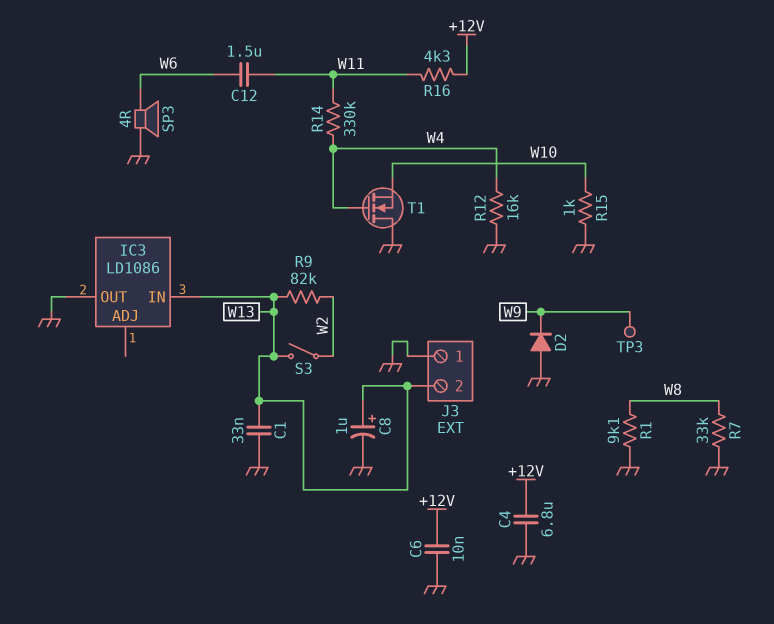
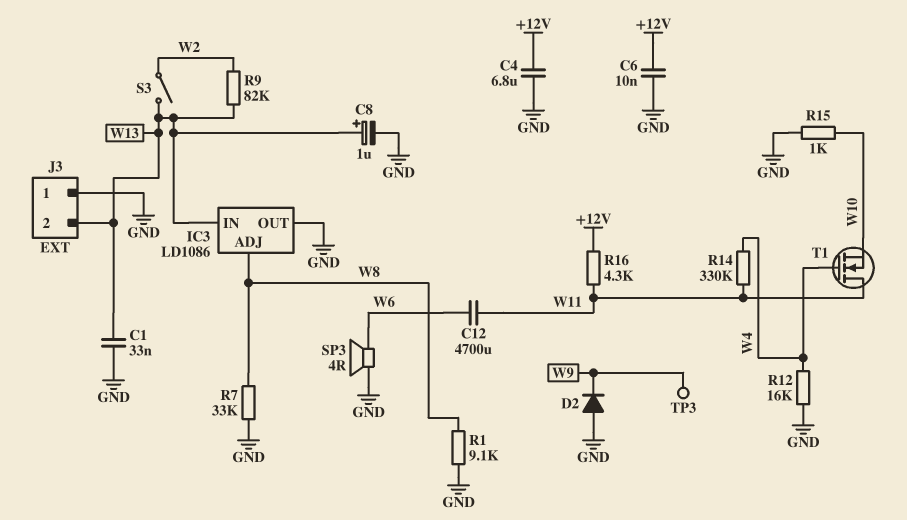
C12: 1.5uF (W6, W11) -> 4700uF (W6, W11)
IC3 pin ADJ: none -> W8
T1: NMOS (G W4, D GND, S W10) -> NMOS (G W4, D W11, S W10)

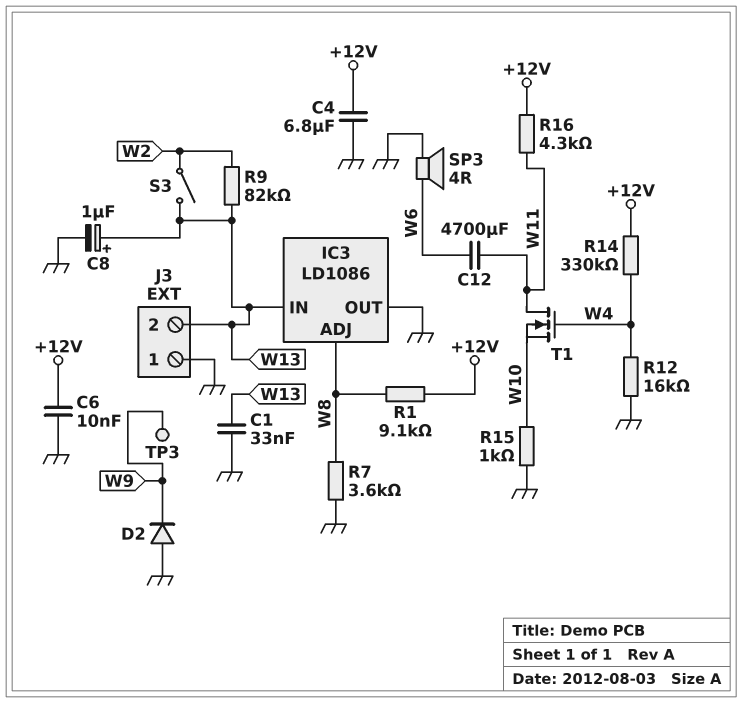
R1: 9.1k (GND, W8) -> 9.1k (+12V, W8)
R7: 33k (GND, W8) -> 3.6k (GND, W8)
R14: 330k (W4, W11) -> 330k (+12V, W4)

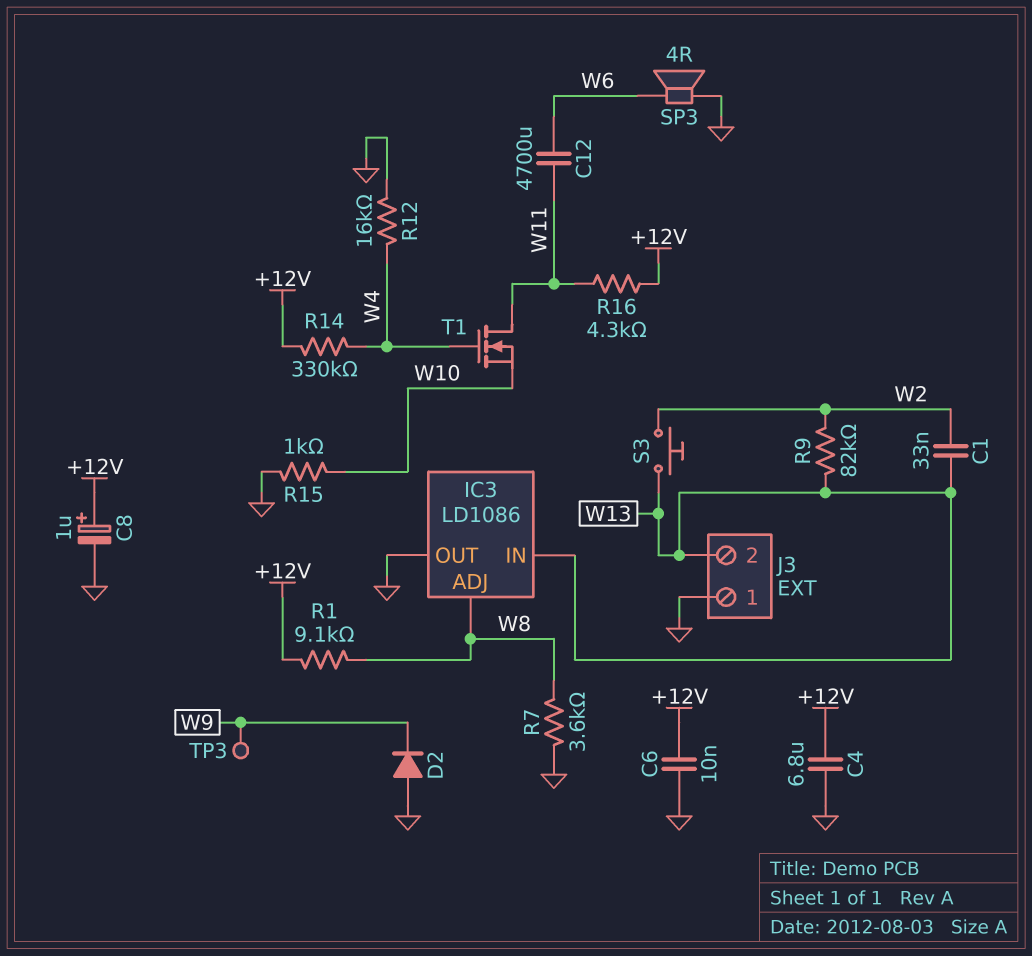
C1: 33nF (GND, W13) -> 33nF (W2, W13)
C8: 1uF (plus W13, minus GND) -> 1uF (plus +12V, minus GND)
S3: switch (W2, W13) -> button (W2, W13)

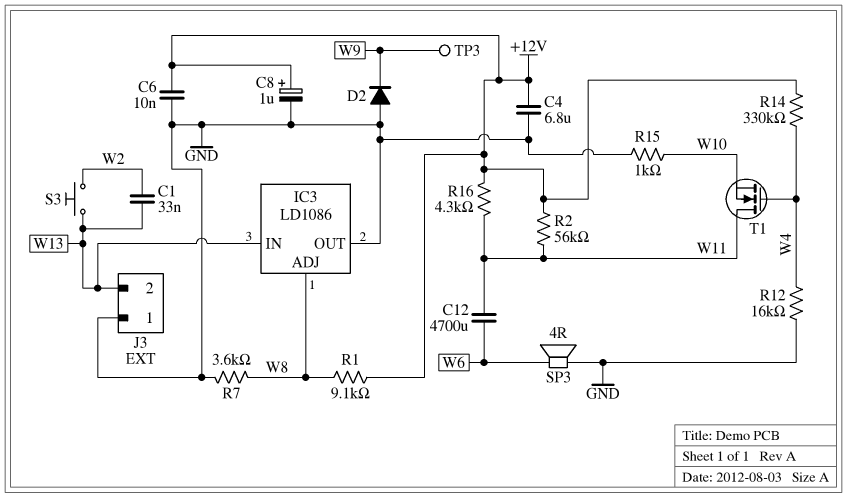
R2: none -> 56k (+12V, W11)
R9: 82k (W2, W13) -> none

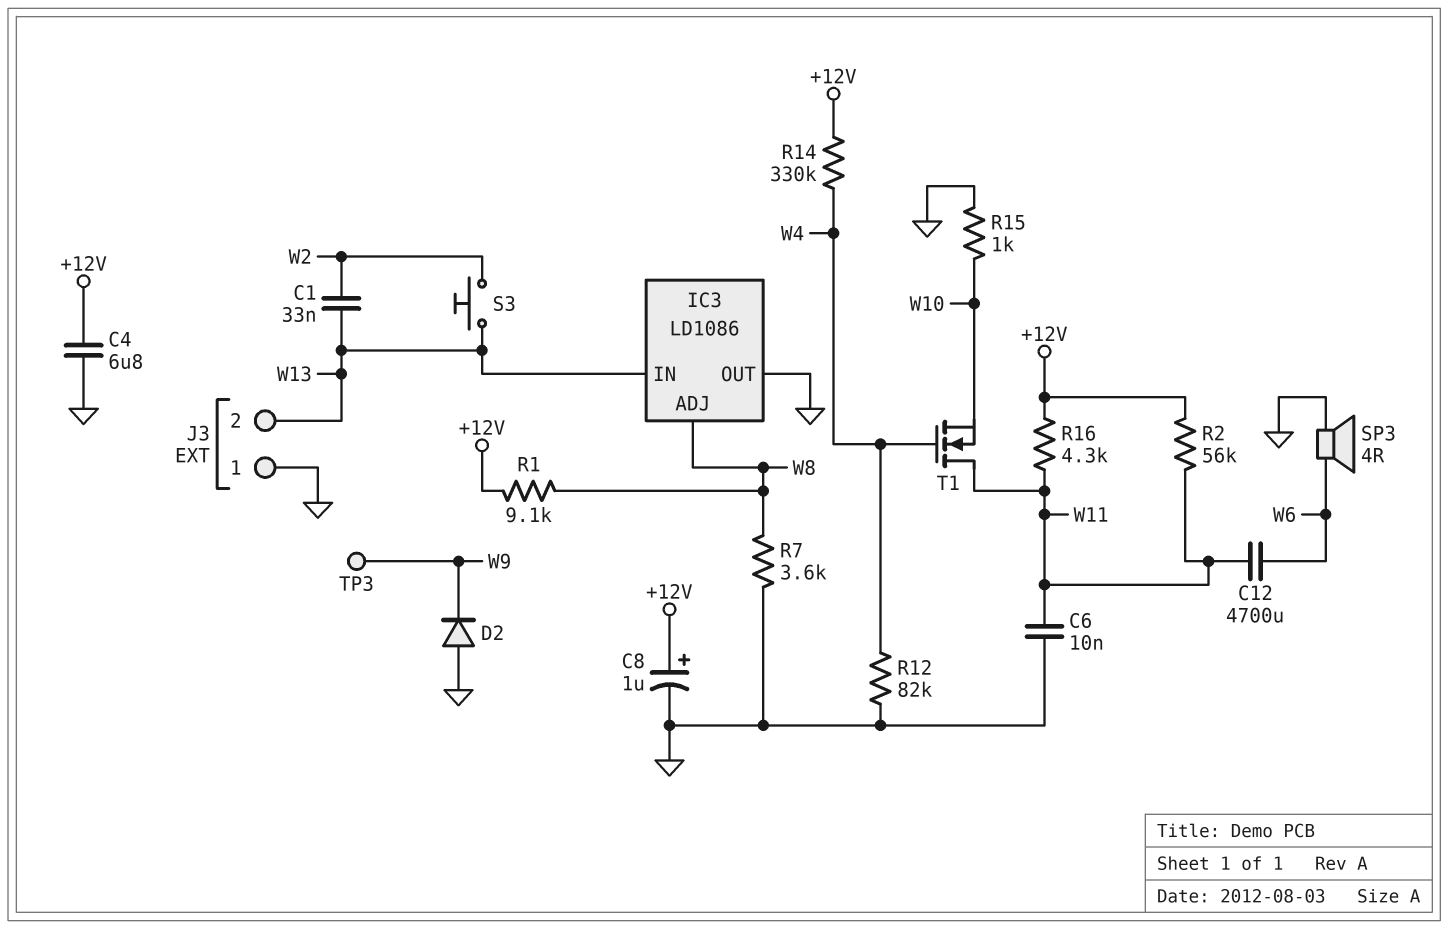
C6: 10nF (+12V, GND) -> 10nF (GND, W11)
R12: 16k (GND, W4) -> 82k (GND, W4)

